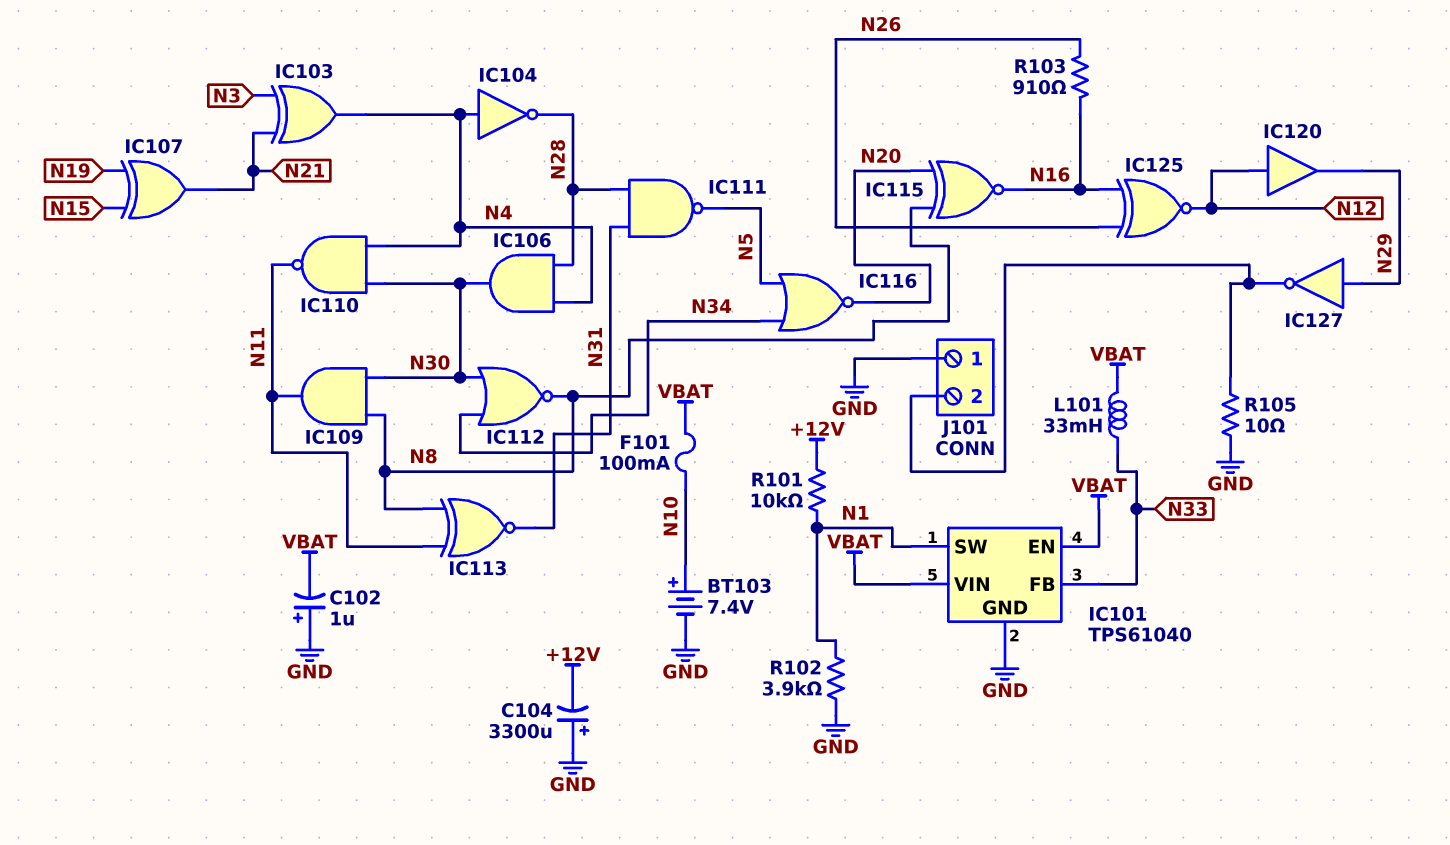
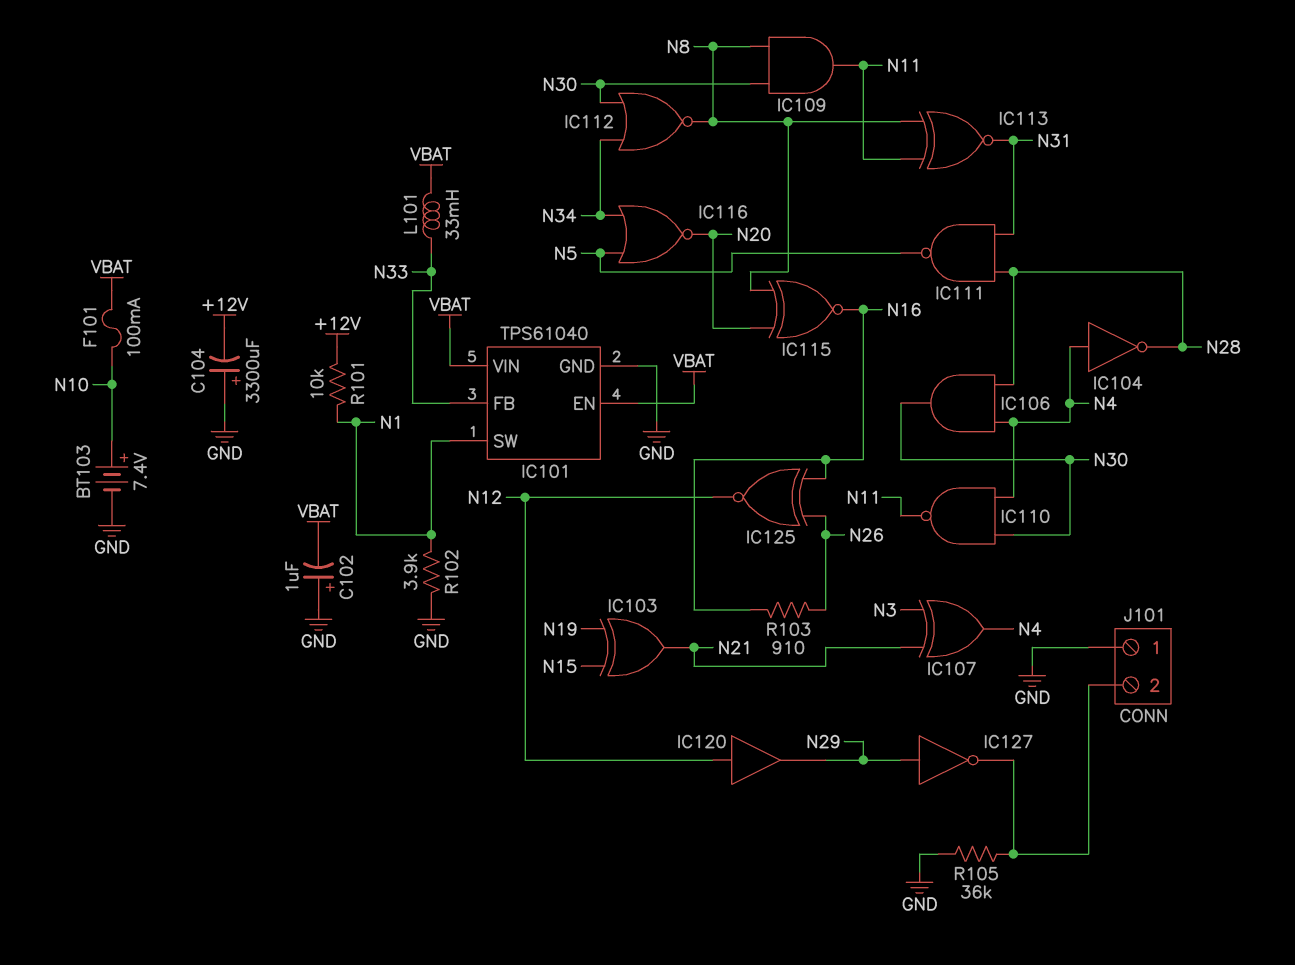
IC103: XOR (in N3, in N21, out N4) -> XOR (in N15, in N19, out N21)
IC107: XOR (in N15, in N19, out N21) -> XOR (in N3, in N21, out N4)
R105: 10 (GND, J101/2) -> 36k (GND, J101/2)

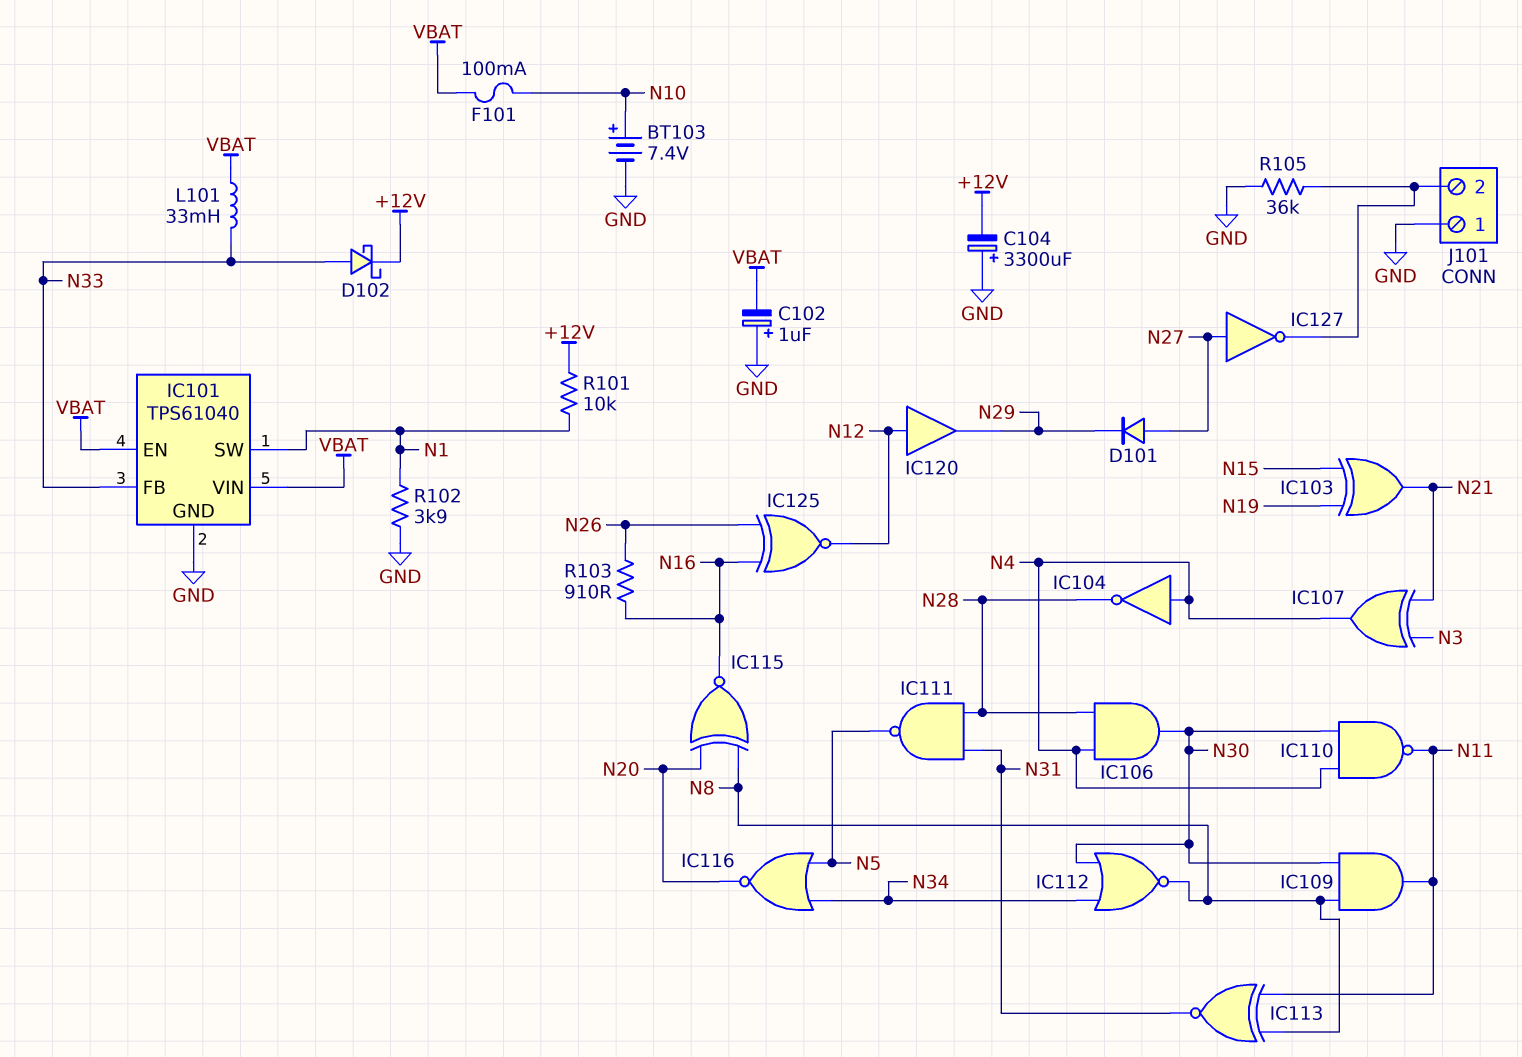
D101: none -> diode (A N27, K N29)
D102: none -> schottky (A N33, K +12V)
IC127: NOT (in N29, out J101/2) -> NOT (in N27, out J101/2)

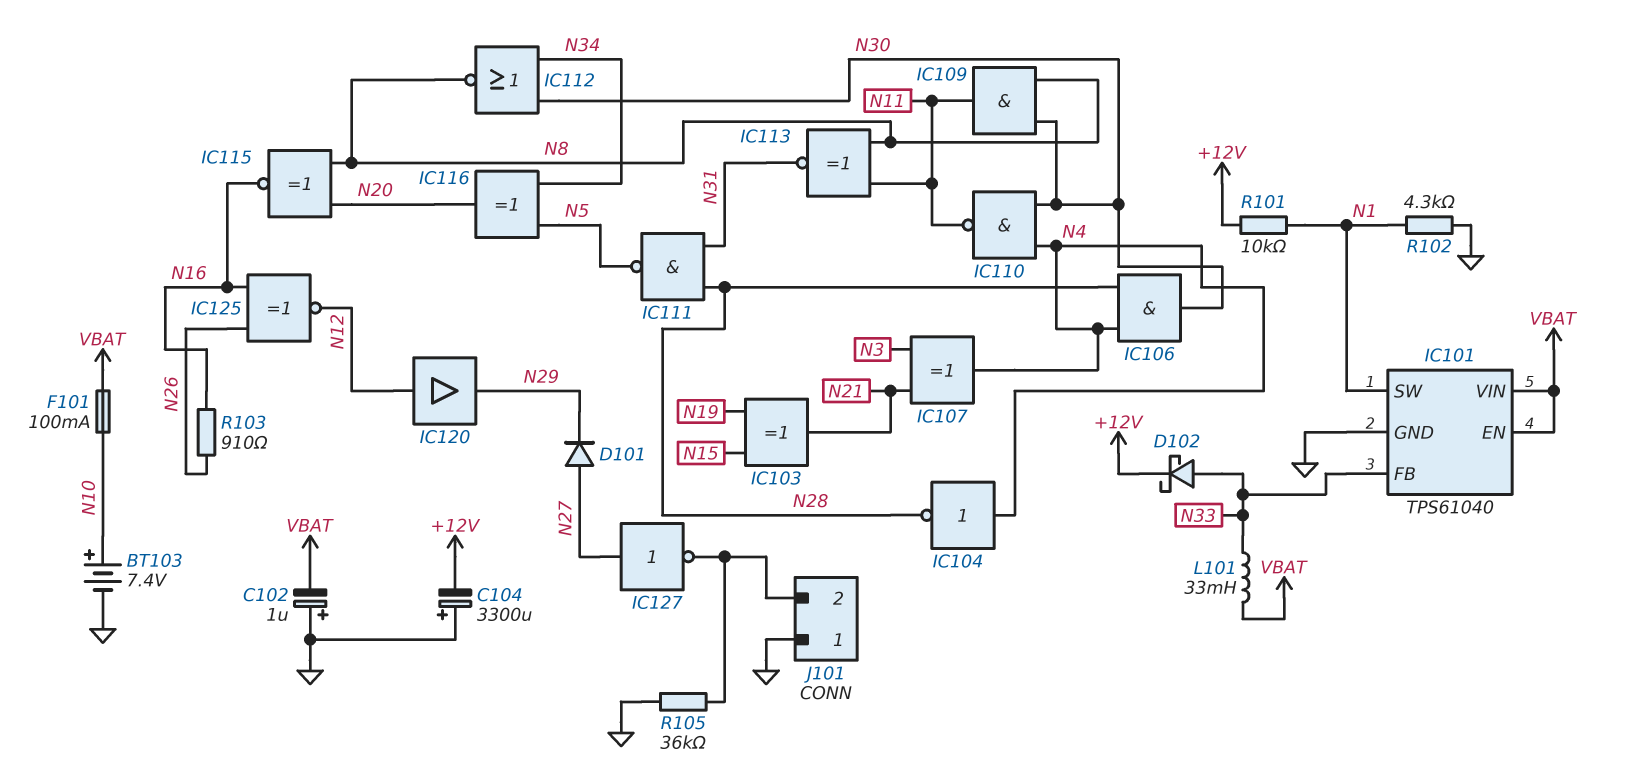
IC116: NOR (in N5, in N34, out N20) -> XOR (in N5, in N34, out N20)
R102: 3.9k (GND, N1) -> 4.3k (GND, N1)

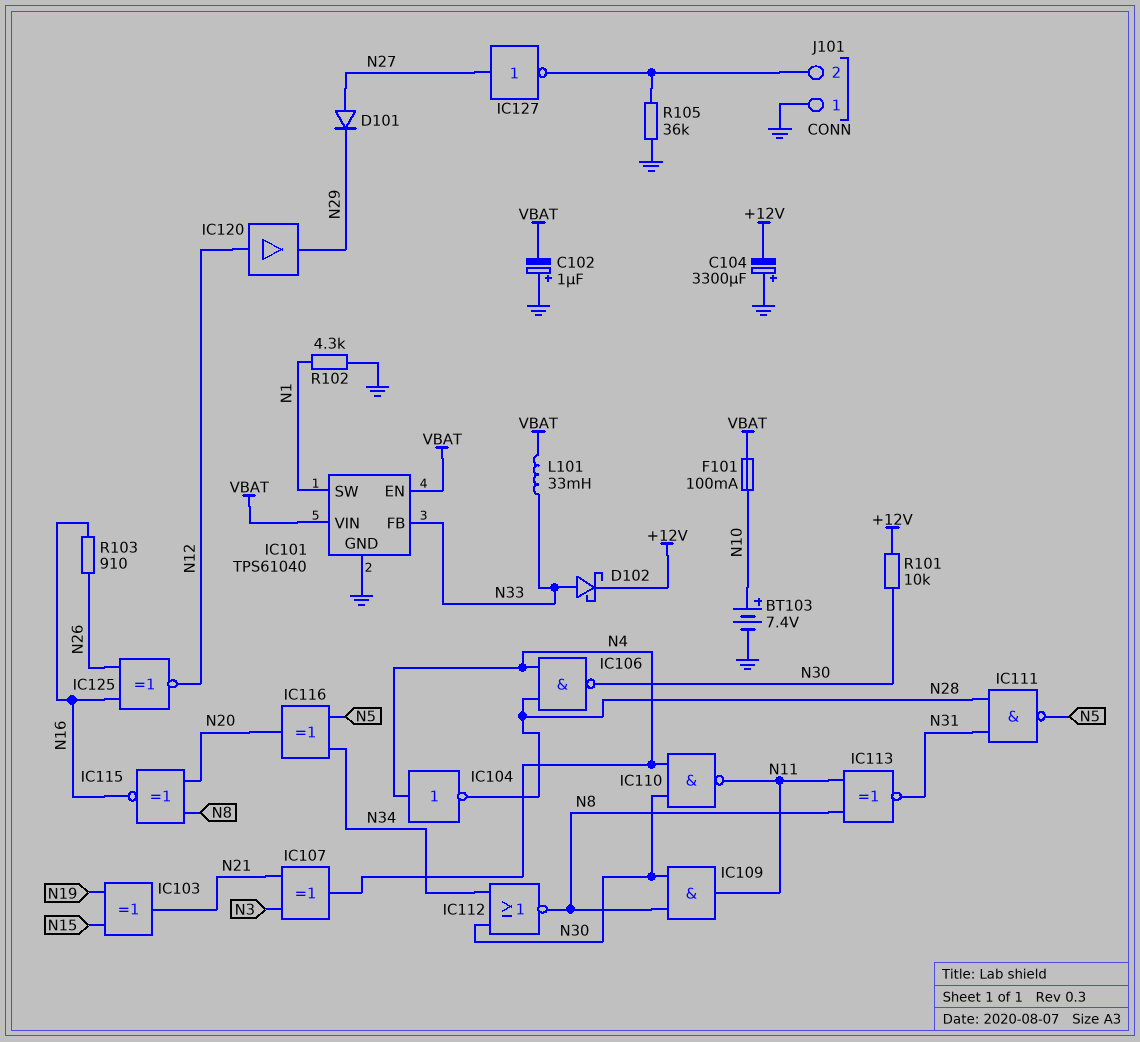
IC106: AND (in N4, in N28, out N30) -> NAND (in N4, in N28, out N30)
R101: 10k (+12V, N1) -> 10k (+12V, N30)

